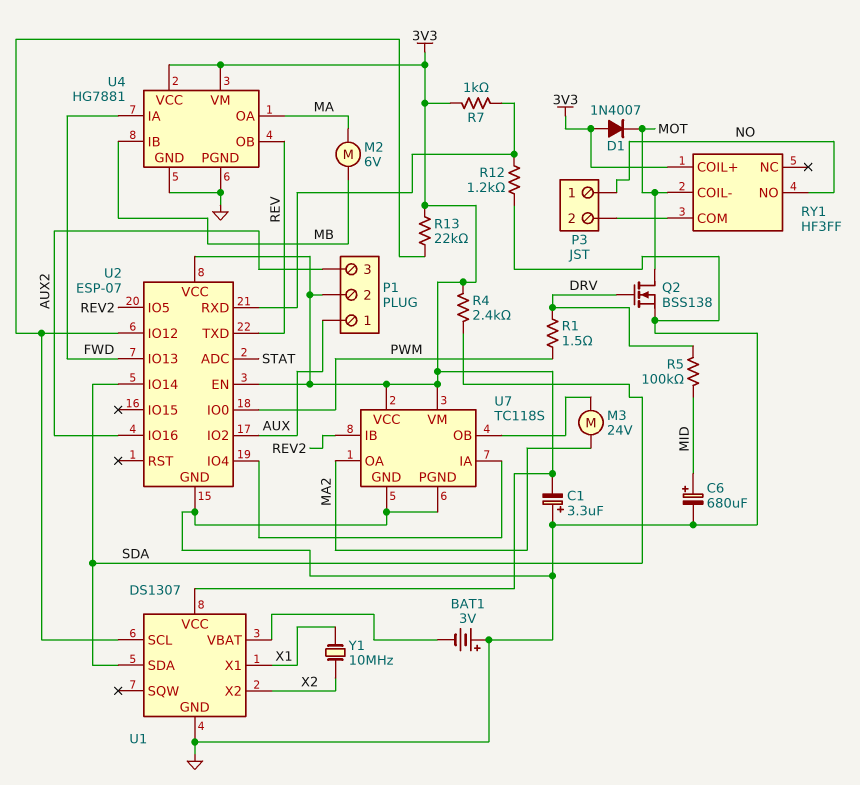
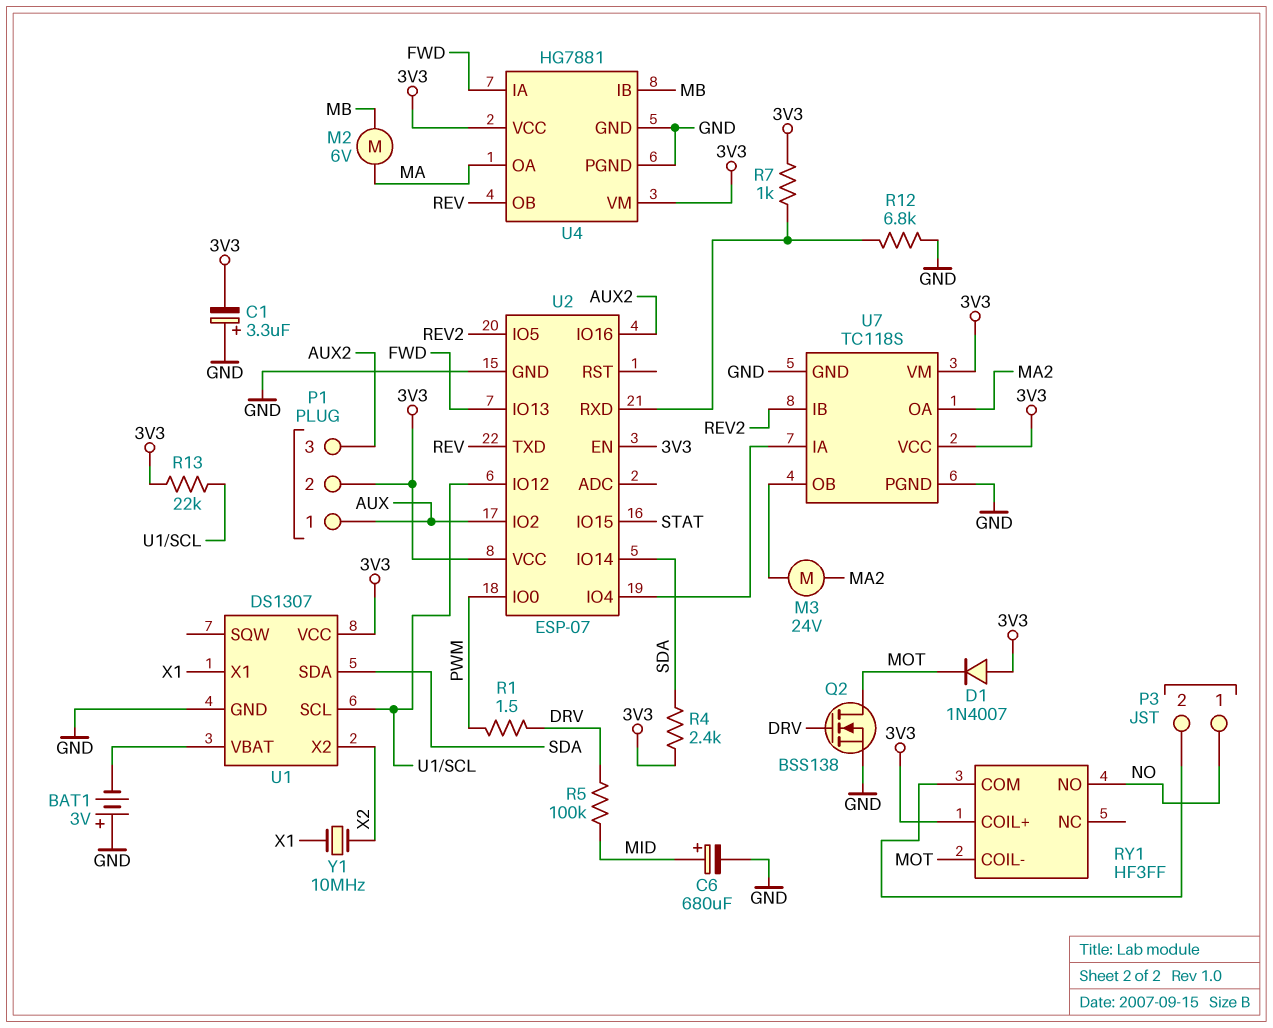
R12: 1.2k (GND, U2/RXD) -> 6.8k (GND, U2/RXD)
U2 pin ADC: STAT -> none
U2 pin IO15: none -> STAT

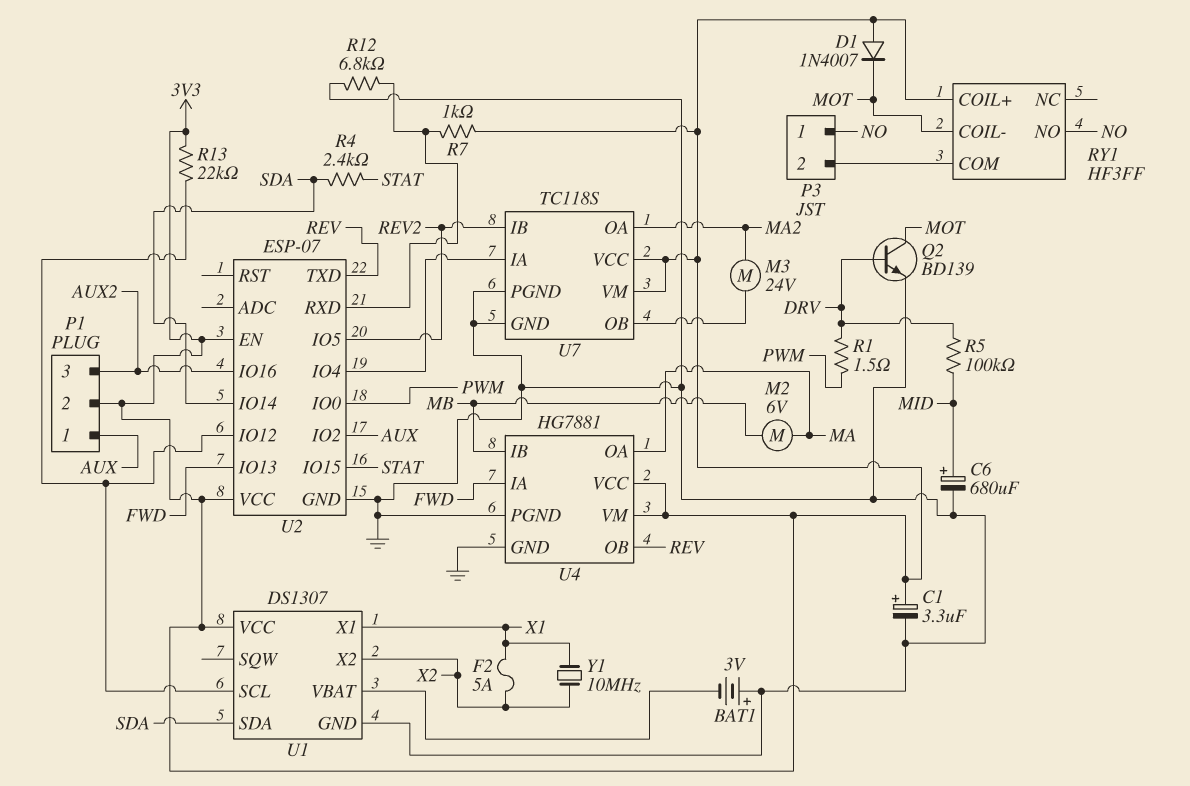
C1: 3.3uF (plus GND, minus 3V3) -> 3.3uF (plus 3V3, minus GND)
F2: none -> 5A (X1, X2)
Q2: NMOS BSS138 (G DRV, D MOT, S GND) -> NPN BD139 (B DRV, C MOT, E GND)
R4: 2.4k (3V3, SDA) -> 2.4k (SDA, STAT)

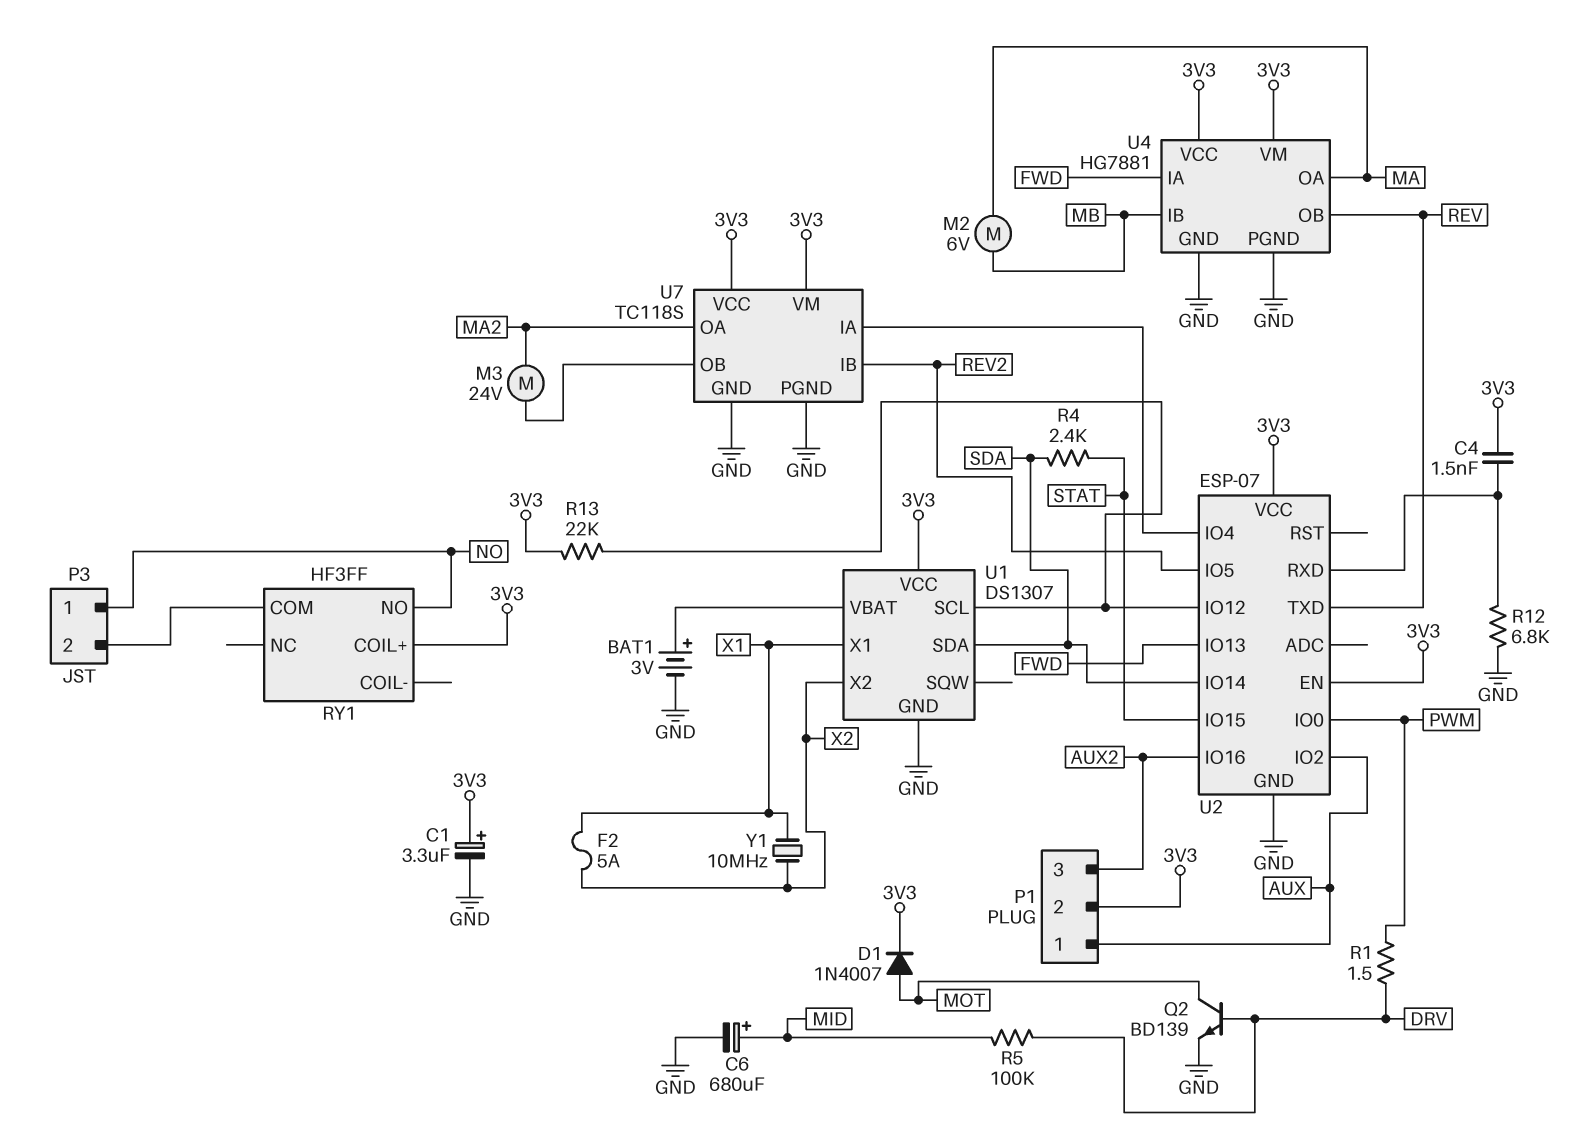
BAT1: 3V (plus GND, minus U1/VBAT) -> 3V (plus U1/VBAT, minus GND)
C4: none -> 1.5nF (3V3, U2/RXD)
D1: diode 1N4007 (A 3V3, K MOT) -> diode 1N4007 (A MOT, K 3V3)
R7: 1k (3V3, U2/RXD) -> none
RY1 pin COIL-: MOT -> none

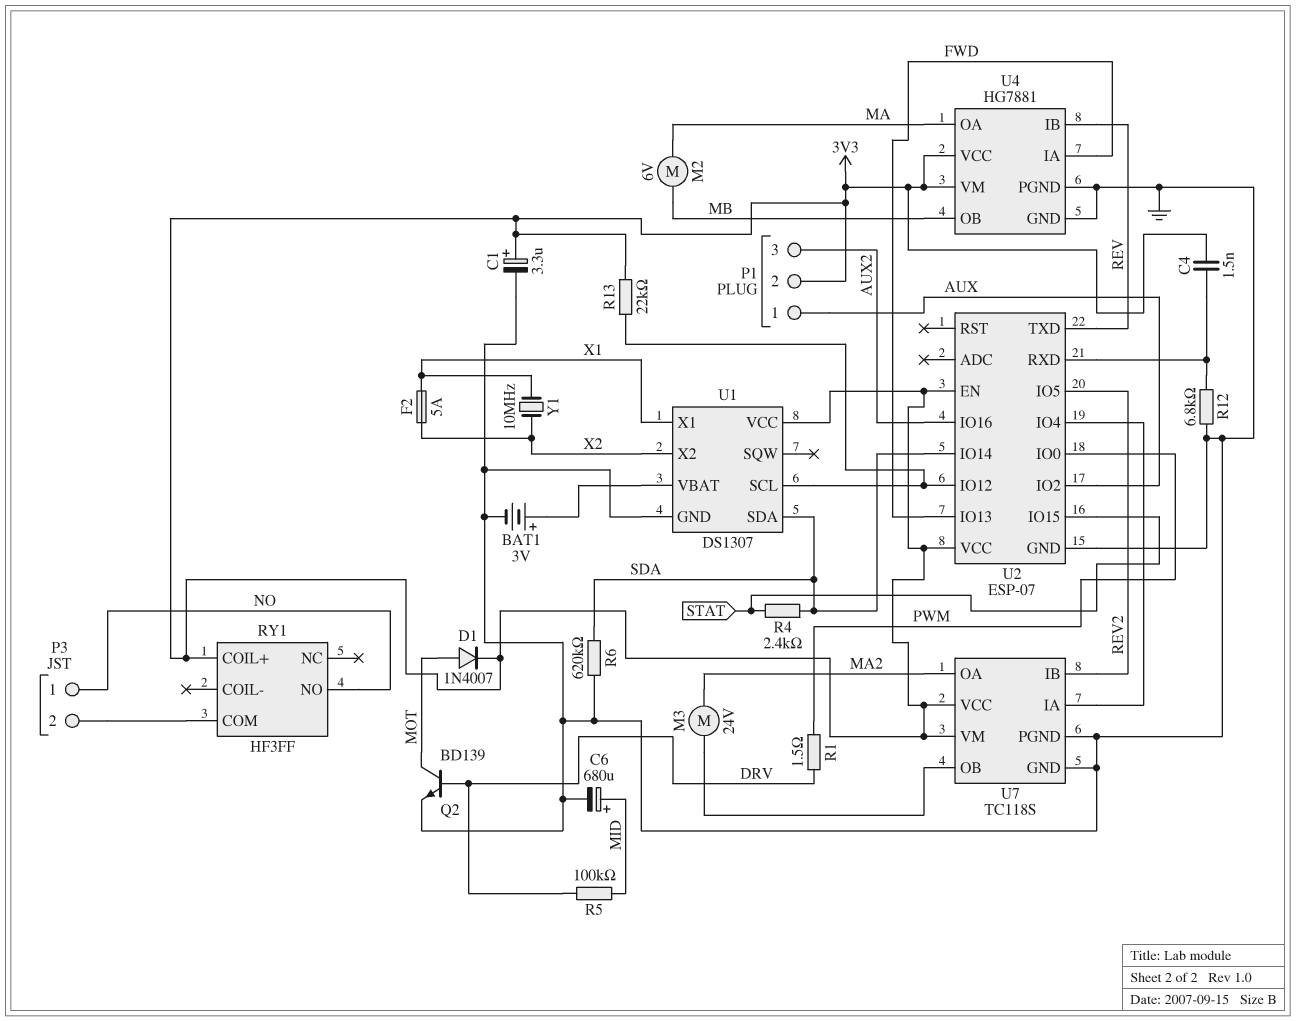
R6: none -> 620k (GND, SDA)
U4 pin IB: MB -> REV
U4 pin OB: REV -> MB

